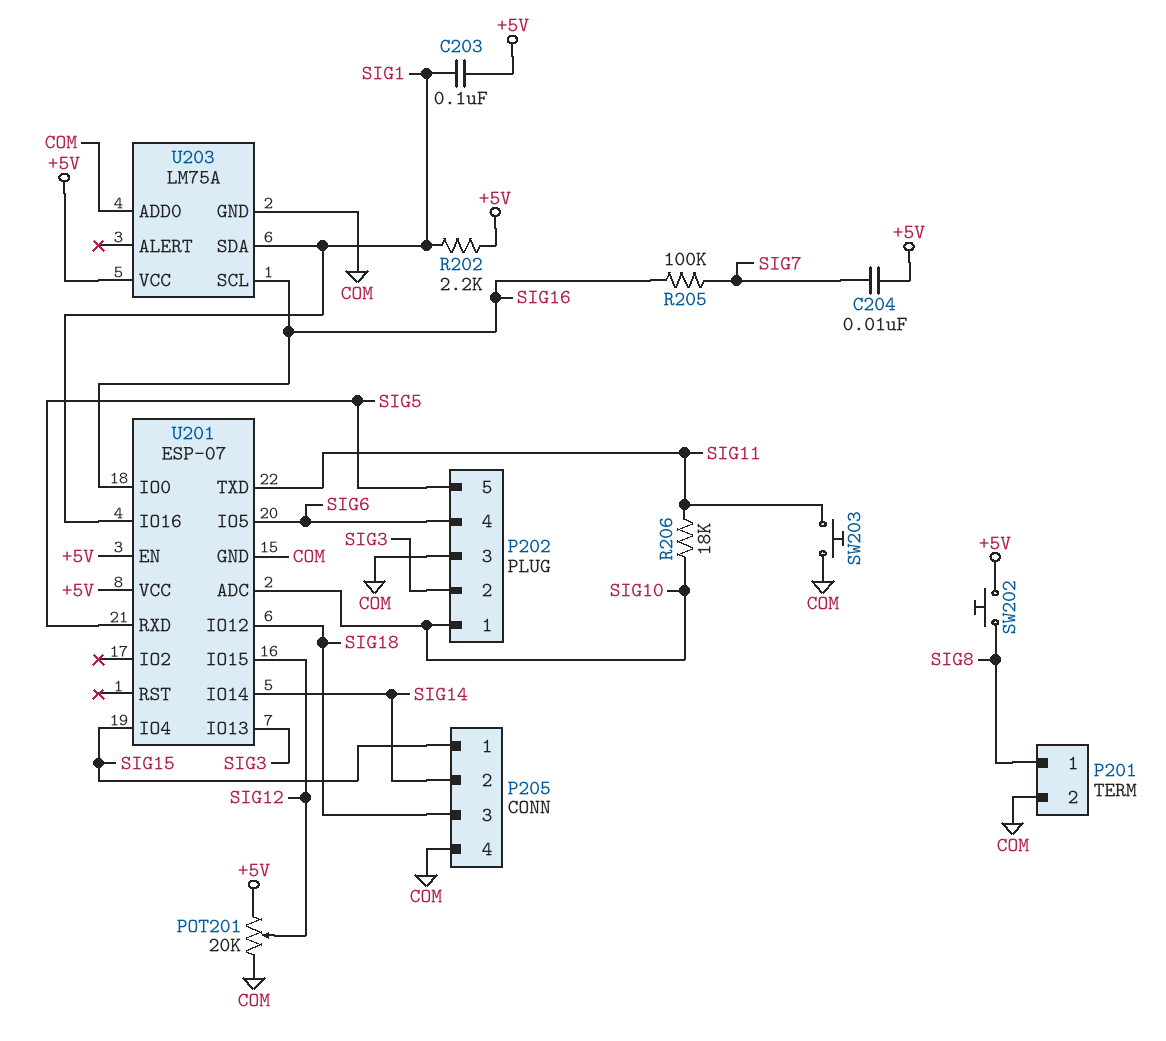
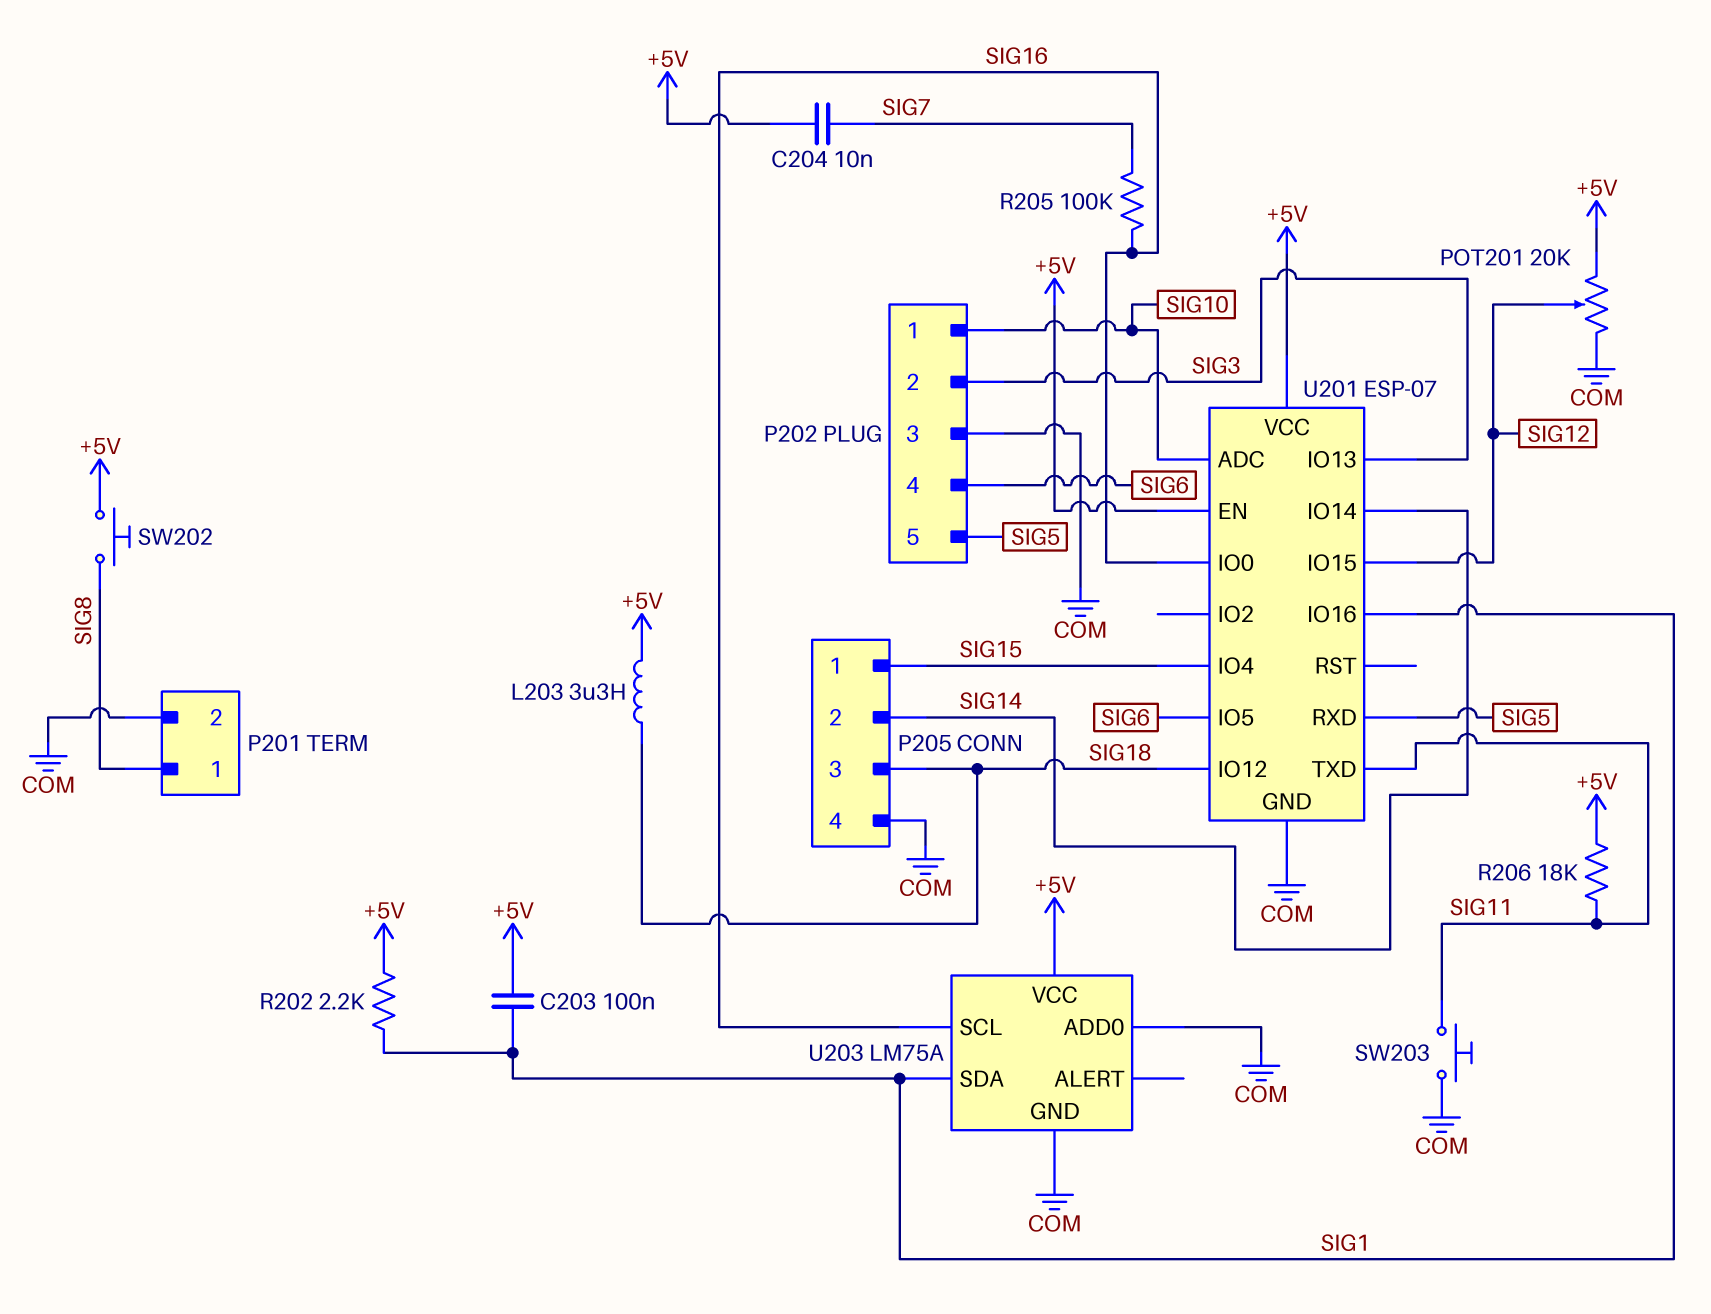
L203: none -> 3.3uH (+5V, SIG18)
R206: 18k (SIG10, SIG11) -> 18k (+5V, SIG11)

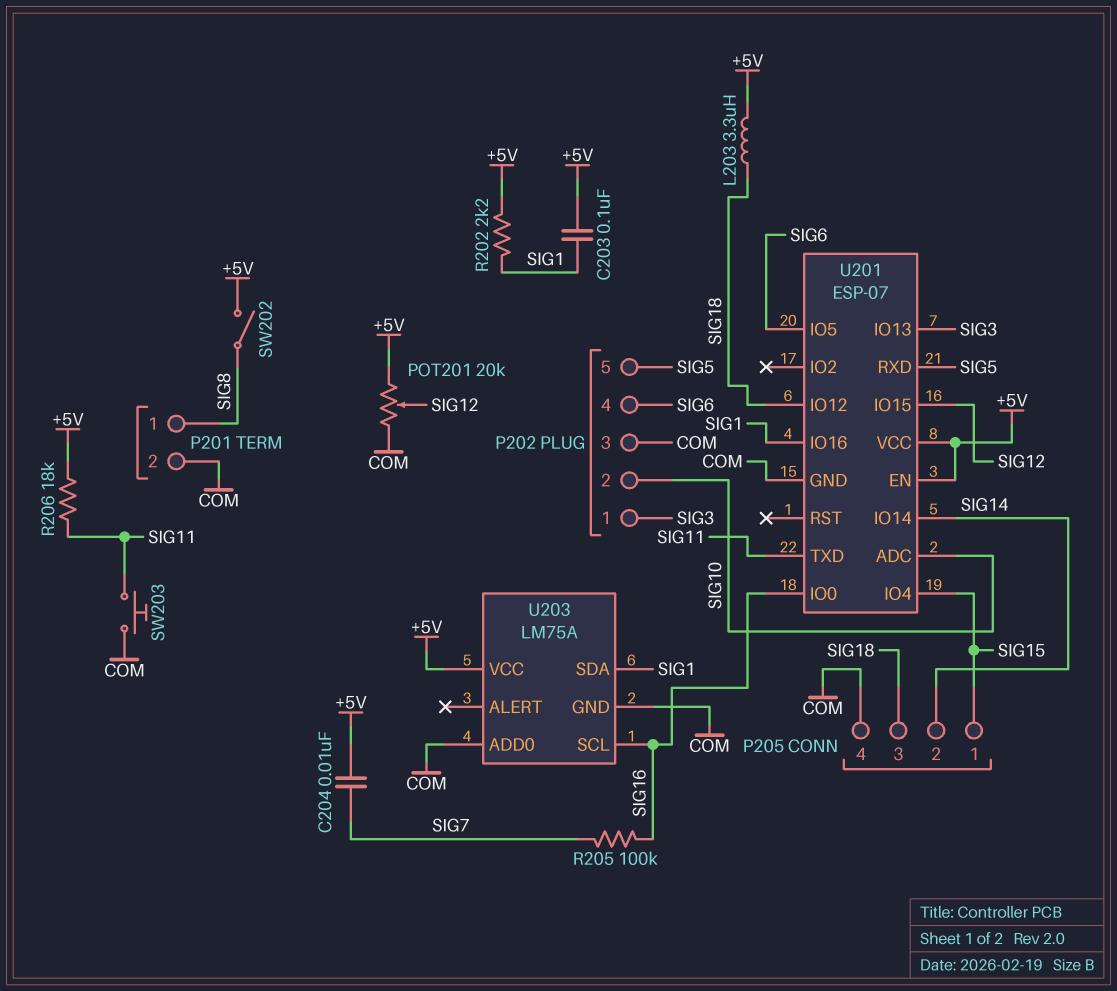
P202 pin 1: SIG10 -> SIG3
P202 pin 2: SIG3 -> SIG10
SW202: button (+5V, SIG8) -> switch (+5V, SIG8)

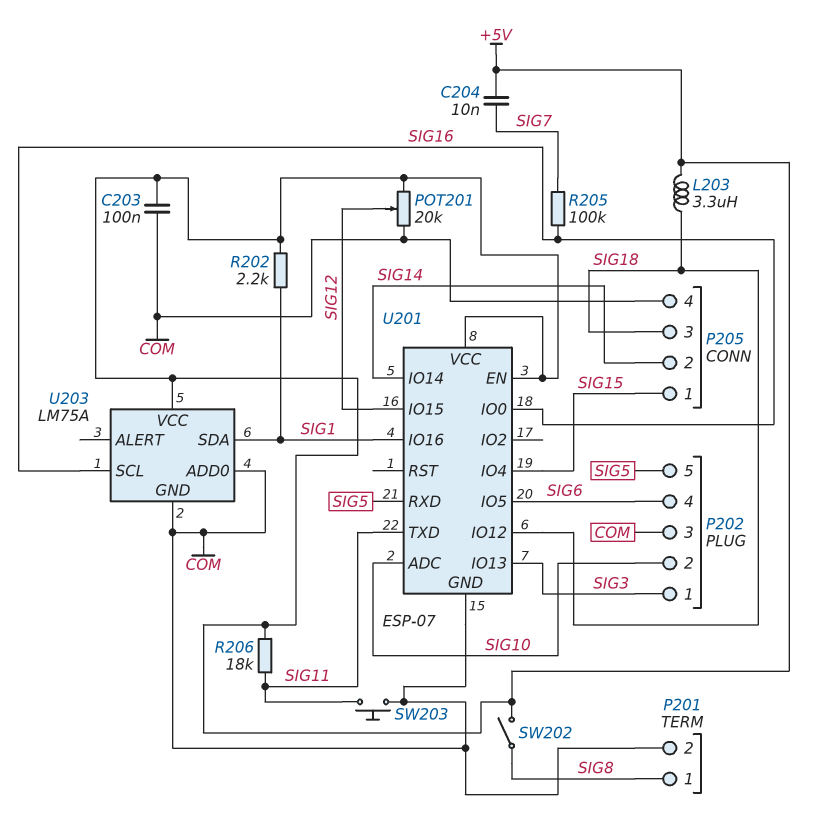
C203: 100nF (+5V, SIG1) -> 100nF (+5V, COM)

